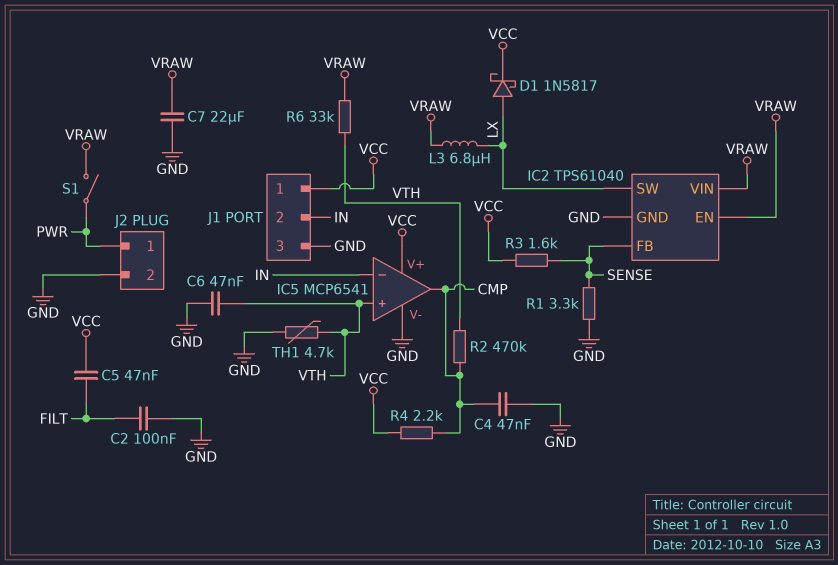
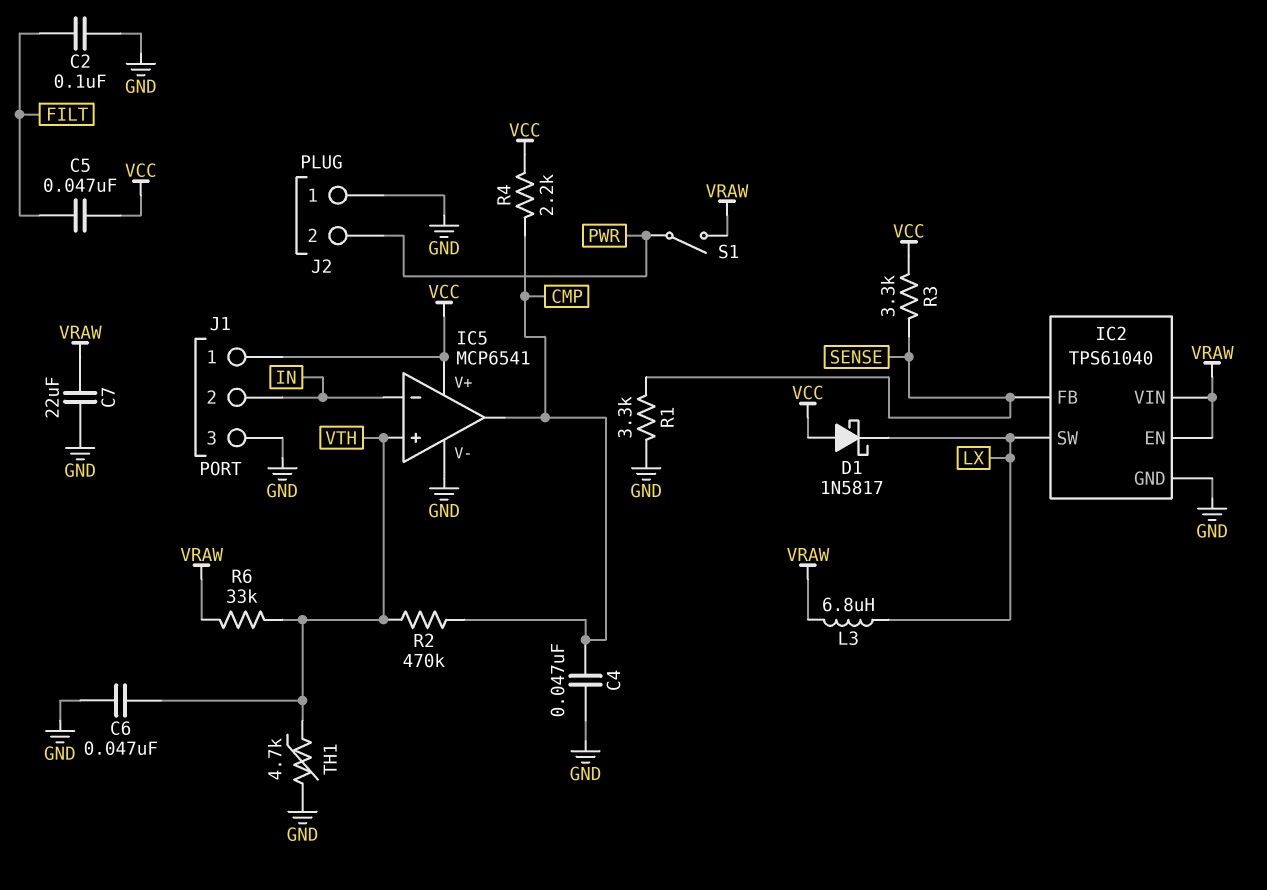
D1: schottky 1N5817 (A LX, K VCC) -> schottky 1N5817 (A VCC, K LX)
J2 pin 1: PWR -> GND
J2 pin 2: GND -> PWR
R3: 1.6k (SENSE, VCC) -> 3.3k (SENSE, VCC)

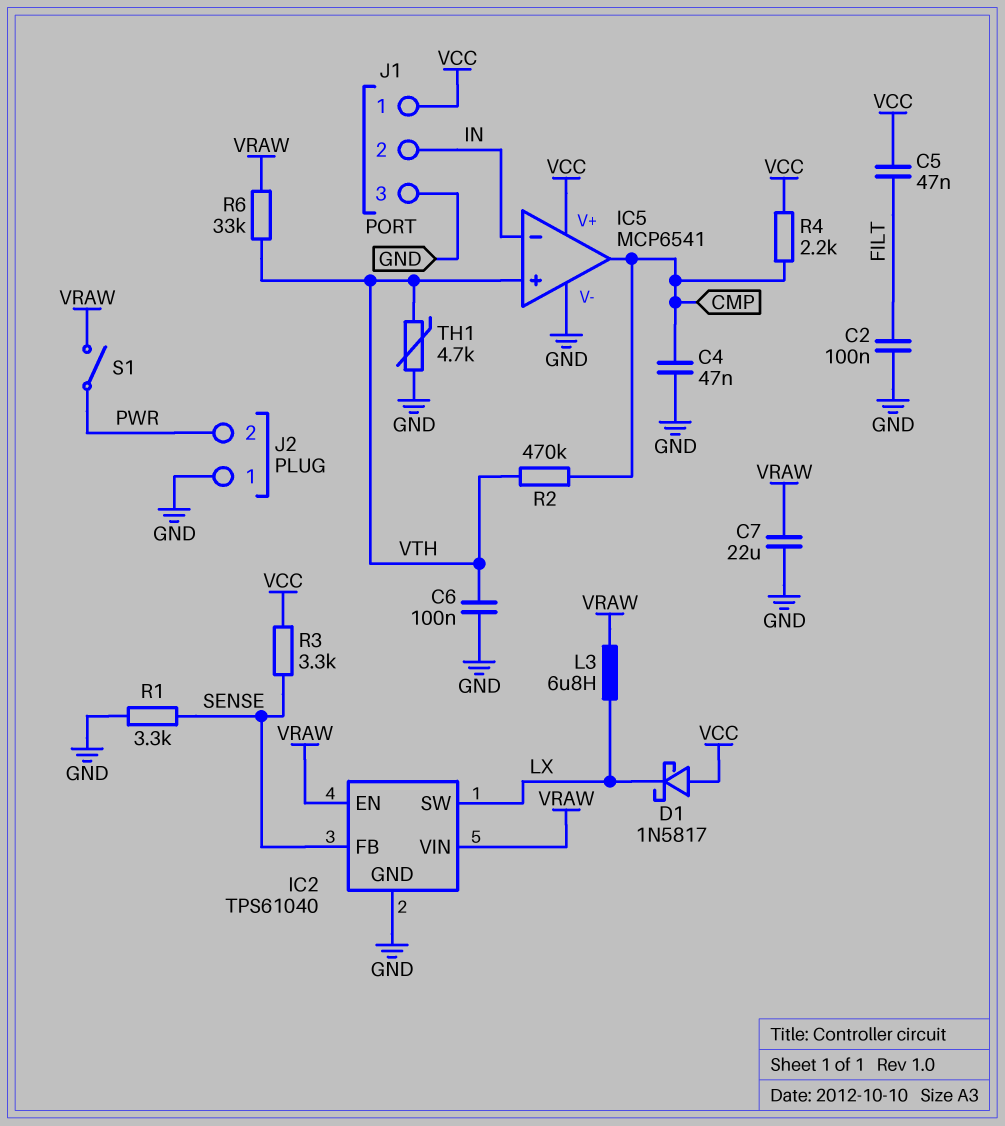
C6: 47nF (GND, VTH) -> 100nF (GND, VTH)

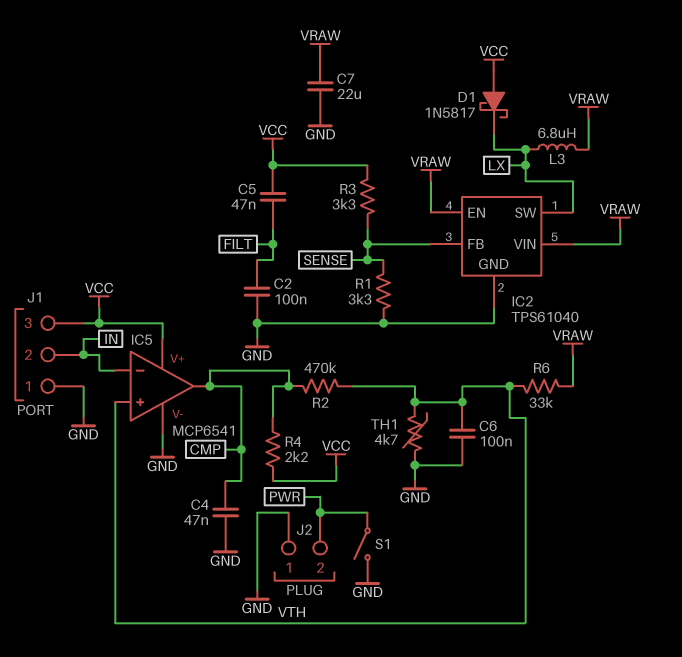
J1 pin 1: VCC -> GND
J1 pin 3: GND -> VCC
S1: switch (PWR, VRAW) -> switch (GND, PWR)

